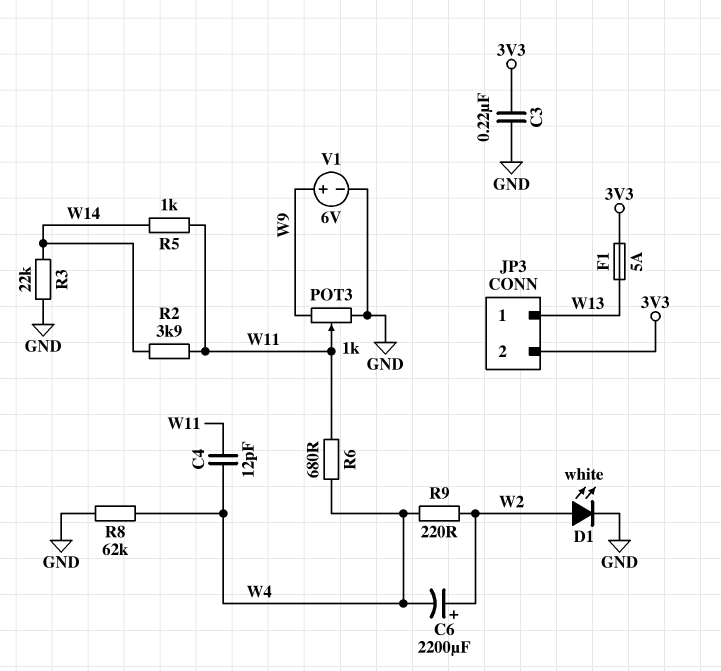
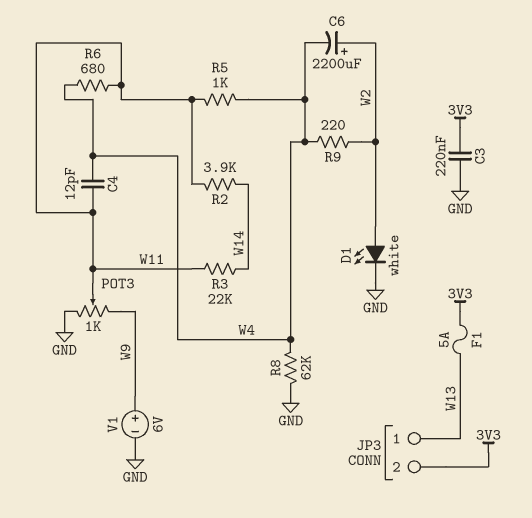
R3: 22k (GND, W14) -> 22k (W11, W14)
R5: 1k (W11, W14) -> 1k (W4, W11)

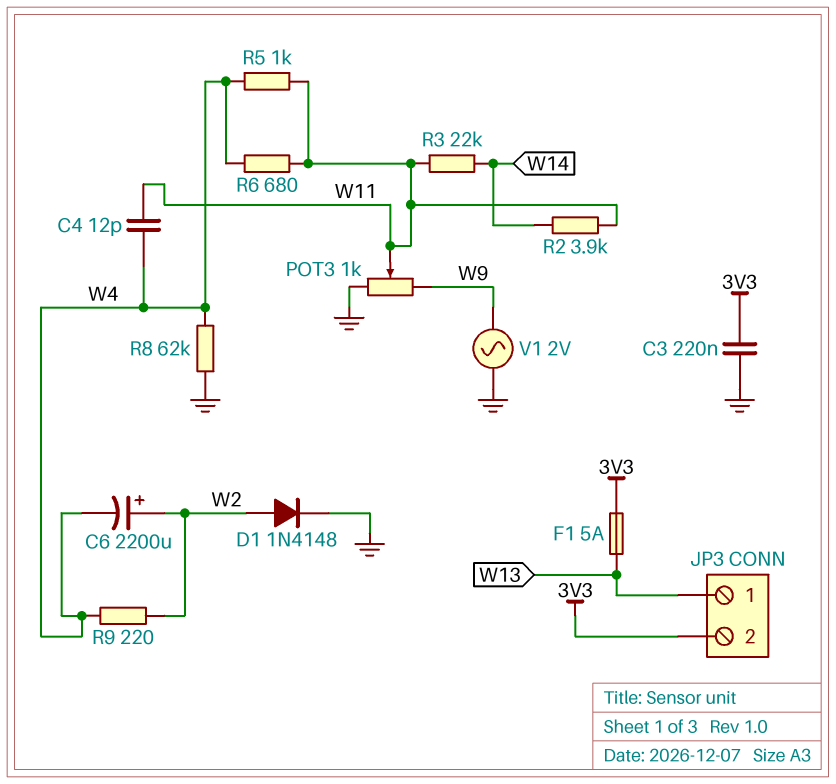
D1: LED white (A W2, K GND) -> diode 1N4148 (A W2, K GND)
V1: 6V (plus W9, minus GND) -> AC 2V (GND, W9)

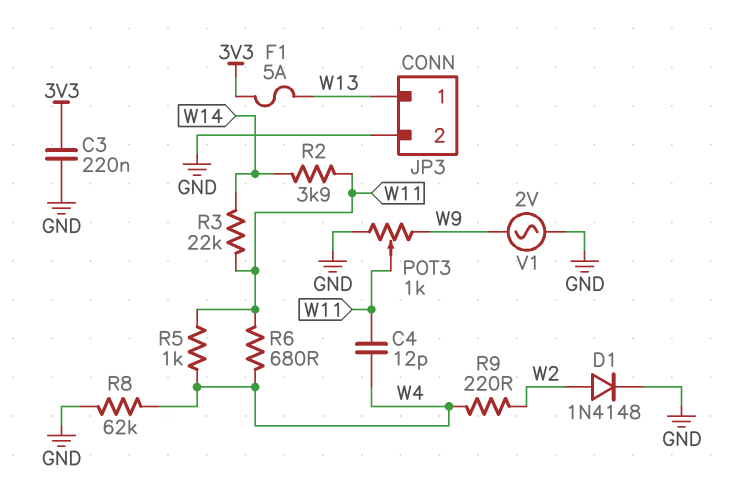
C6: 2200uF (plus W2, minus W4) -> none
JP3 pin 2: 3V3 -> GND

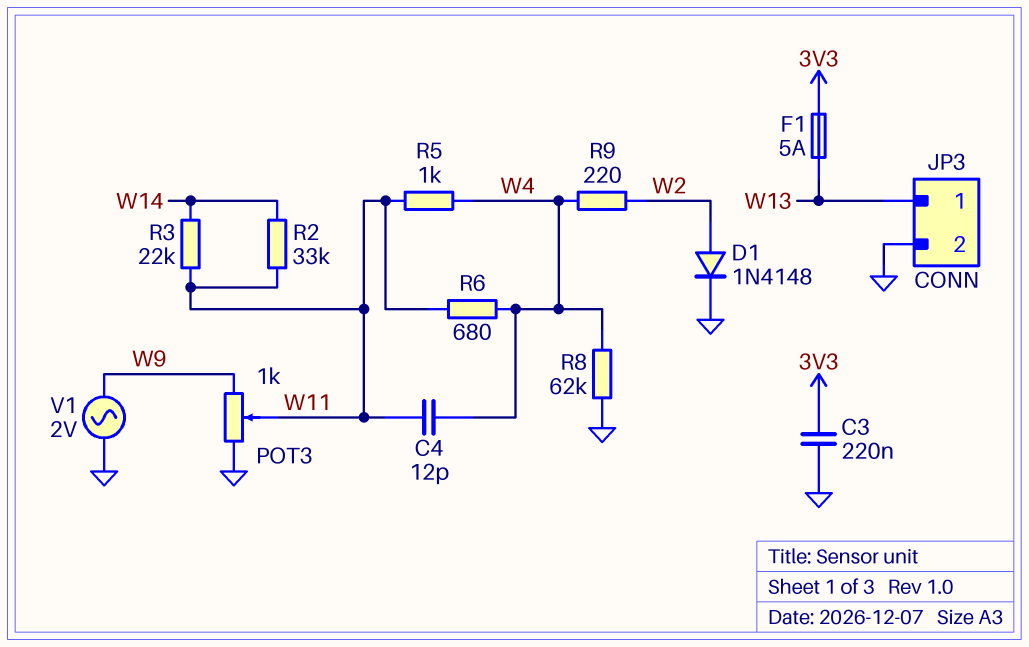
R2: 3.9k (W11, W14) -> 33k (W11, W14)

